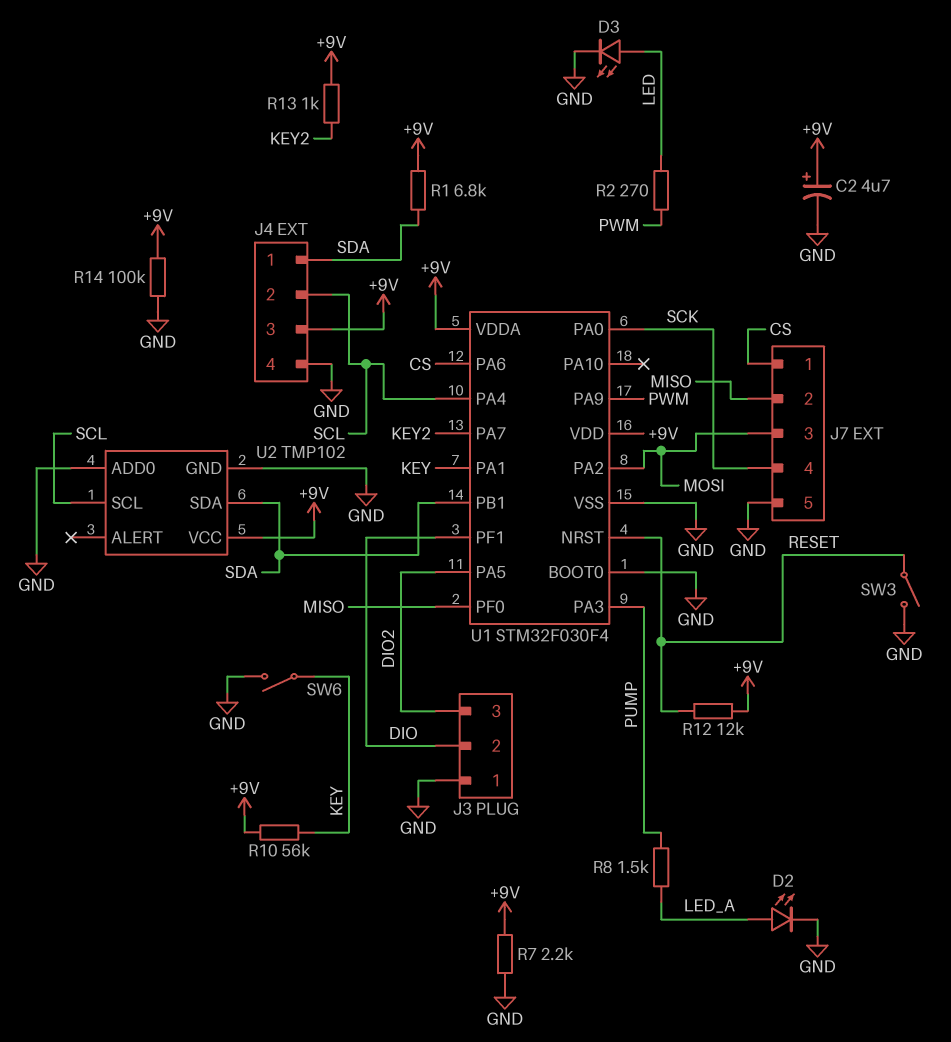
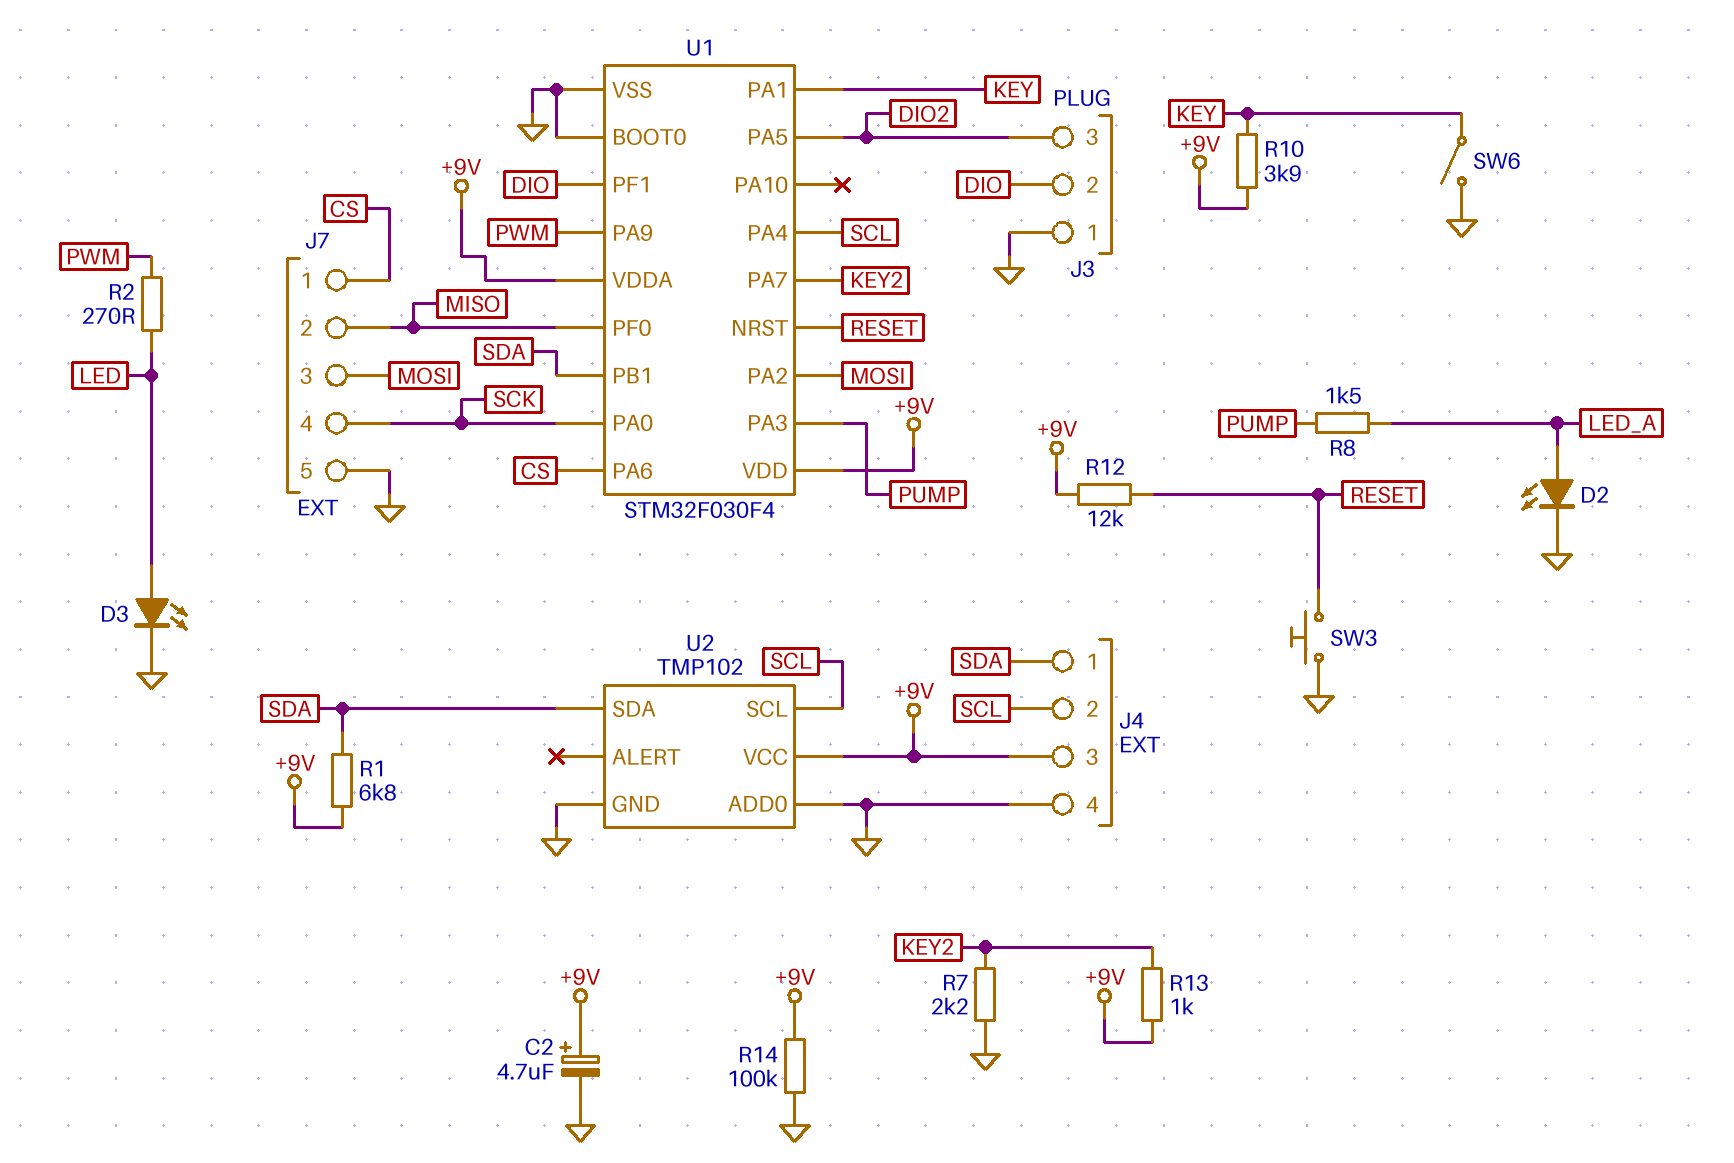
R7: 2.2k (+9V, GND) -> 2.2k (GND, KEY2)
R10: 56k (+9V, KEY) -> 3.9k (+9V, KEY)
SW3: switch (GND, RESET) -> button (GND, RESET)

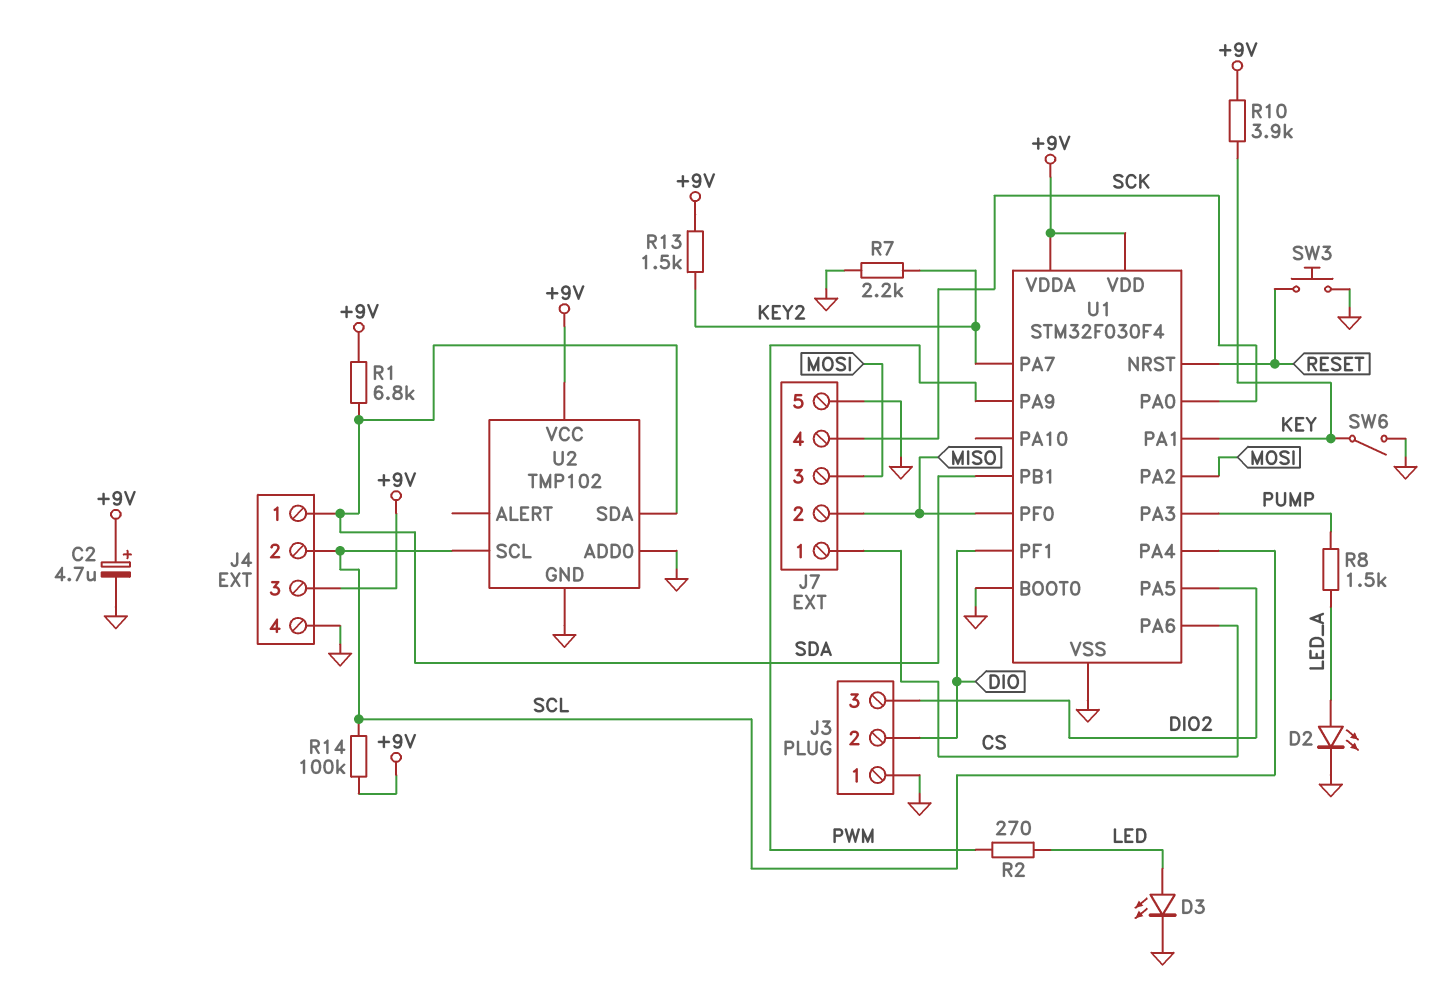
R12: 12k (+9V, RESET) -> none
R13: 1k (+9V, KEY2) -> 1.5k (+9V, KEY2)
R14: 100k (+9V, GND) -> 100k (+9V, SCL)

